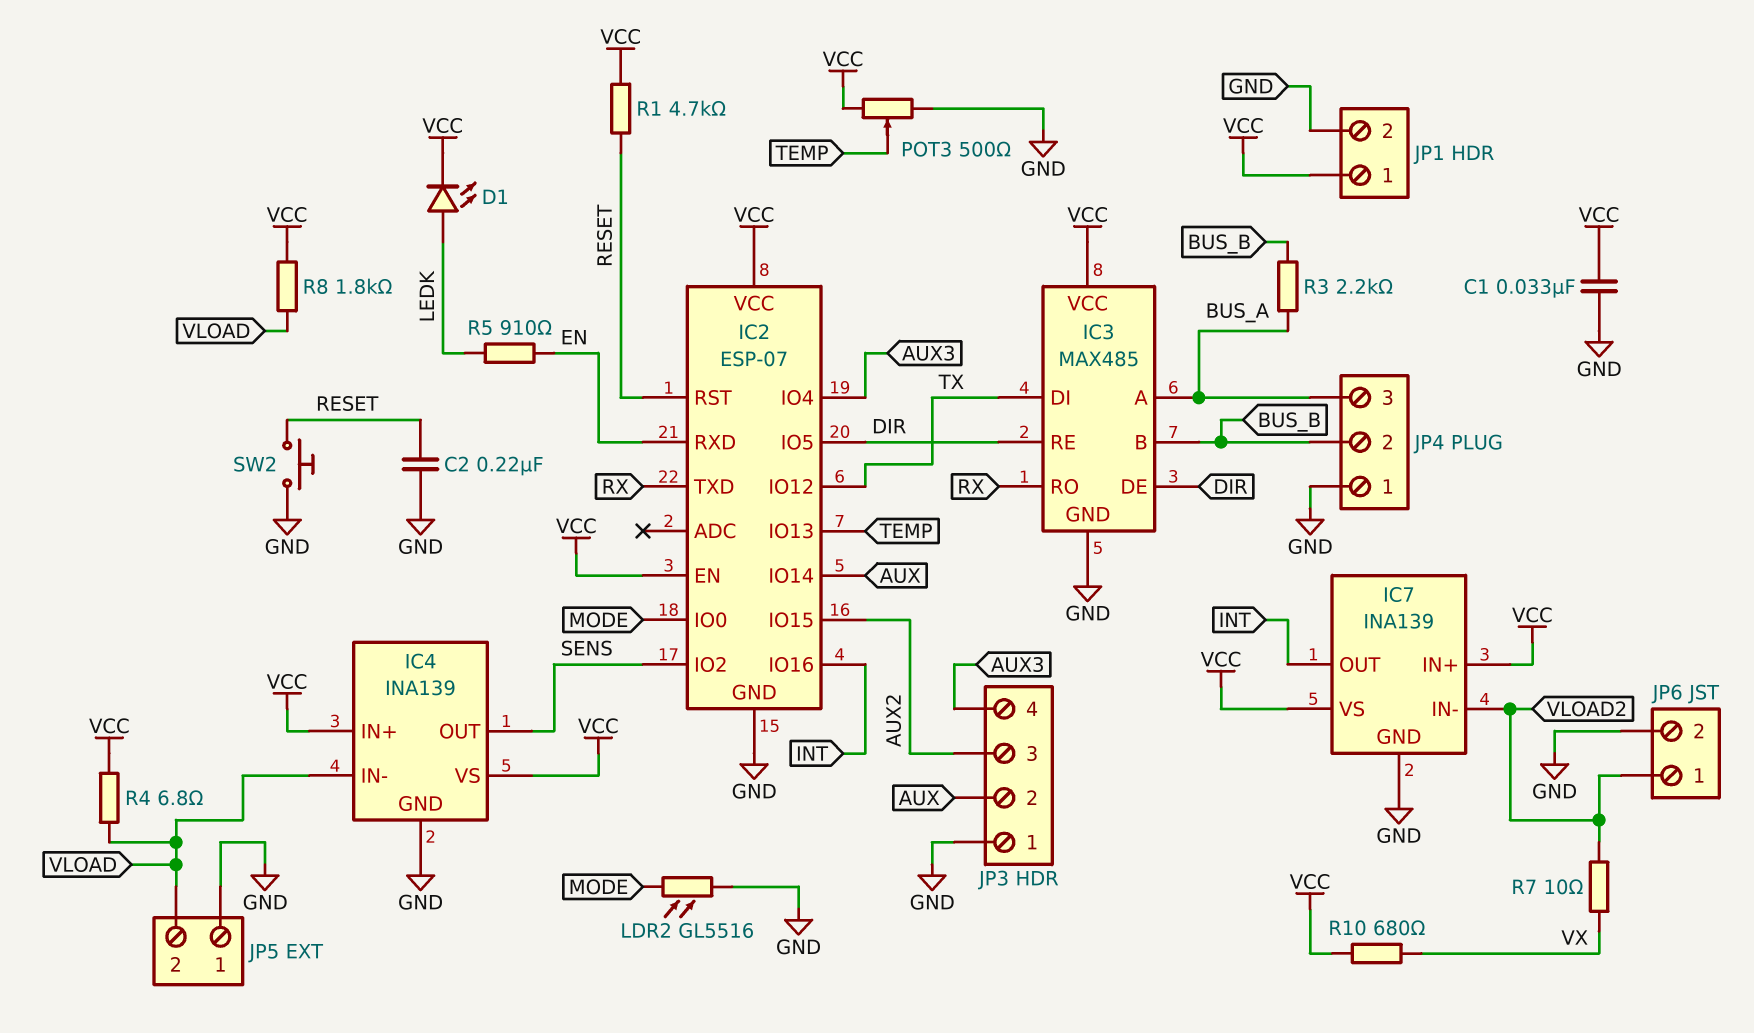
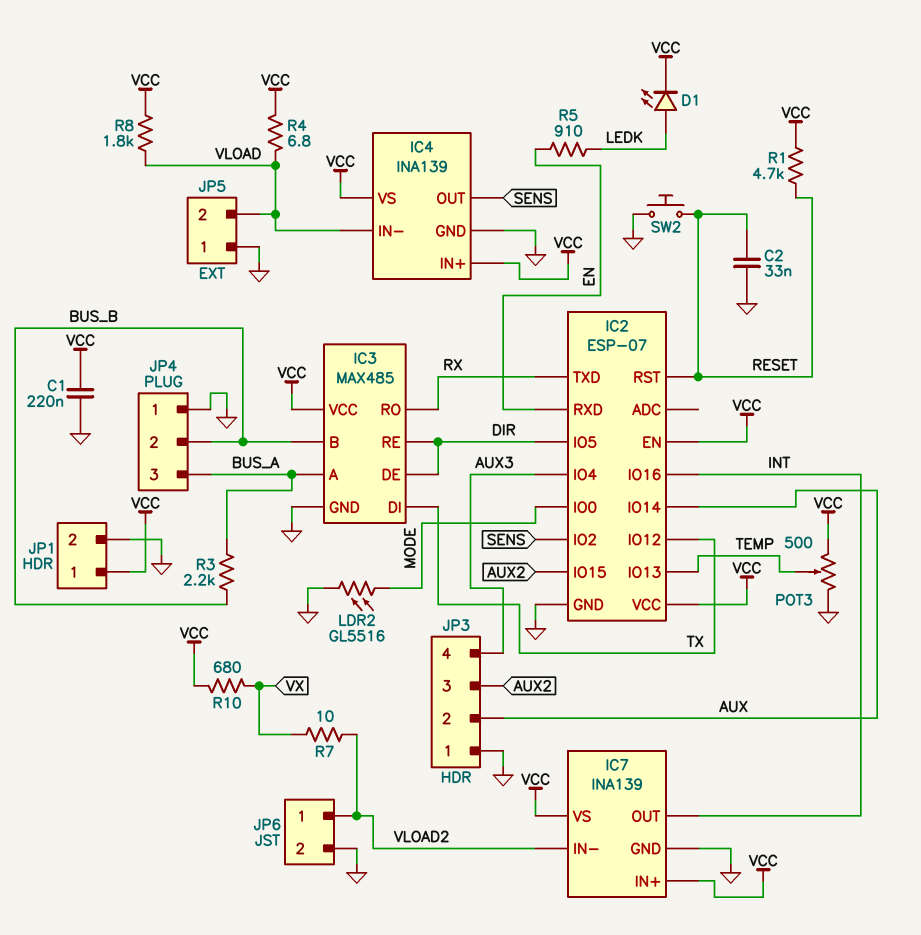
C1: 33nF (GND, VCC) -> 220nF (GND, VCC)
C2: 220nF (GND, RESET) -> 33nF (GND, RESET)

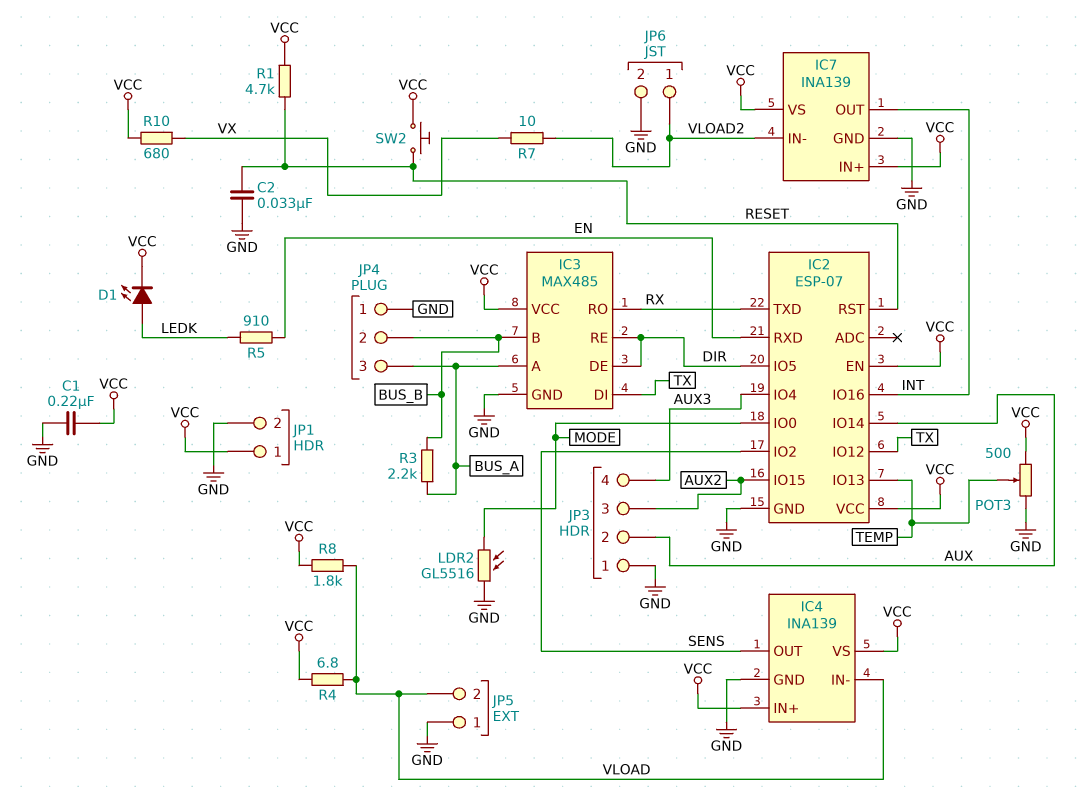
SW2: button (GND, RESET) -> button (RESET, VCC)

